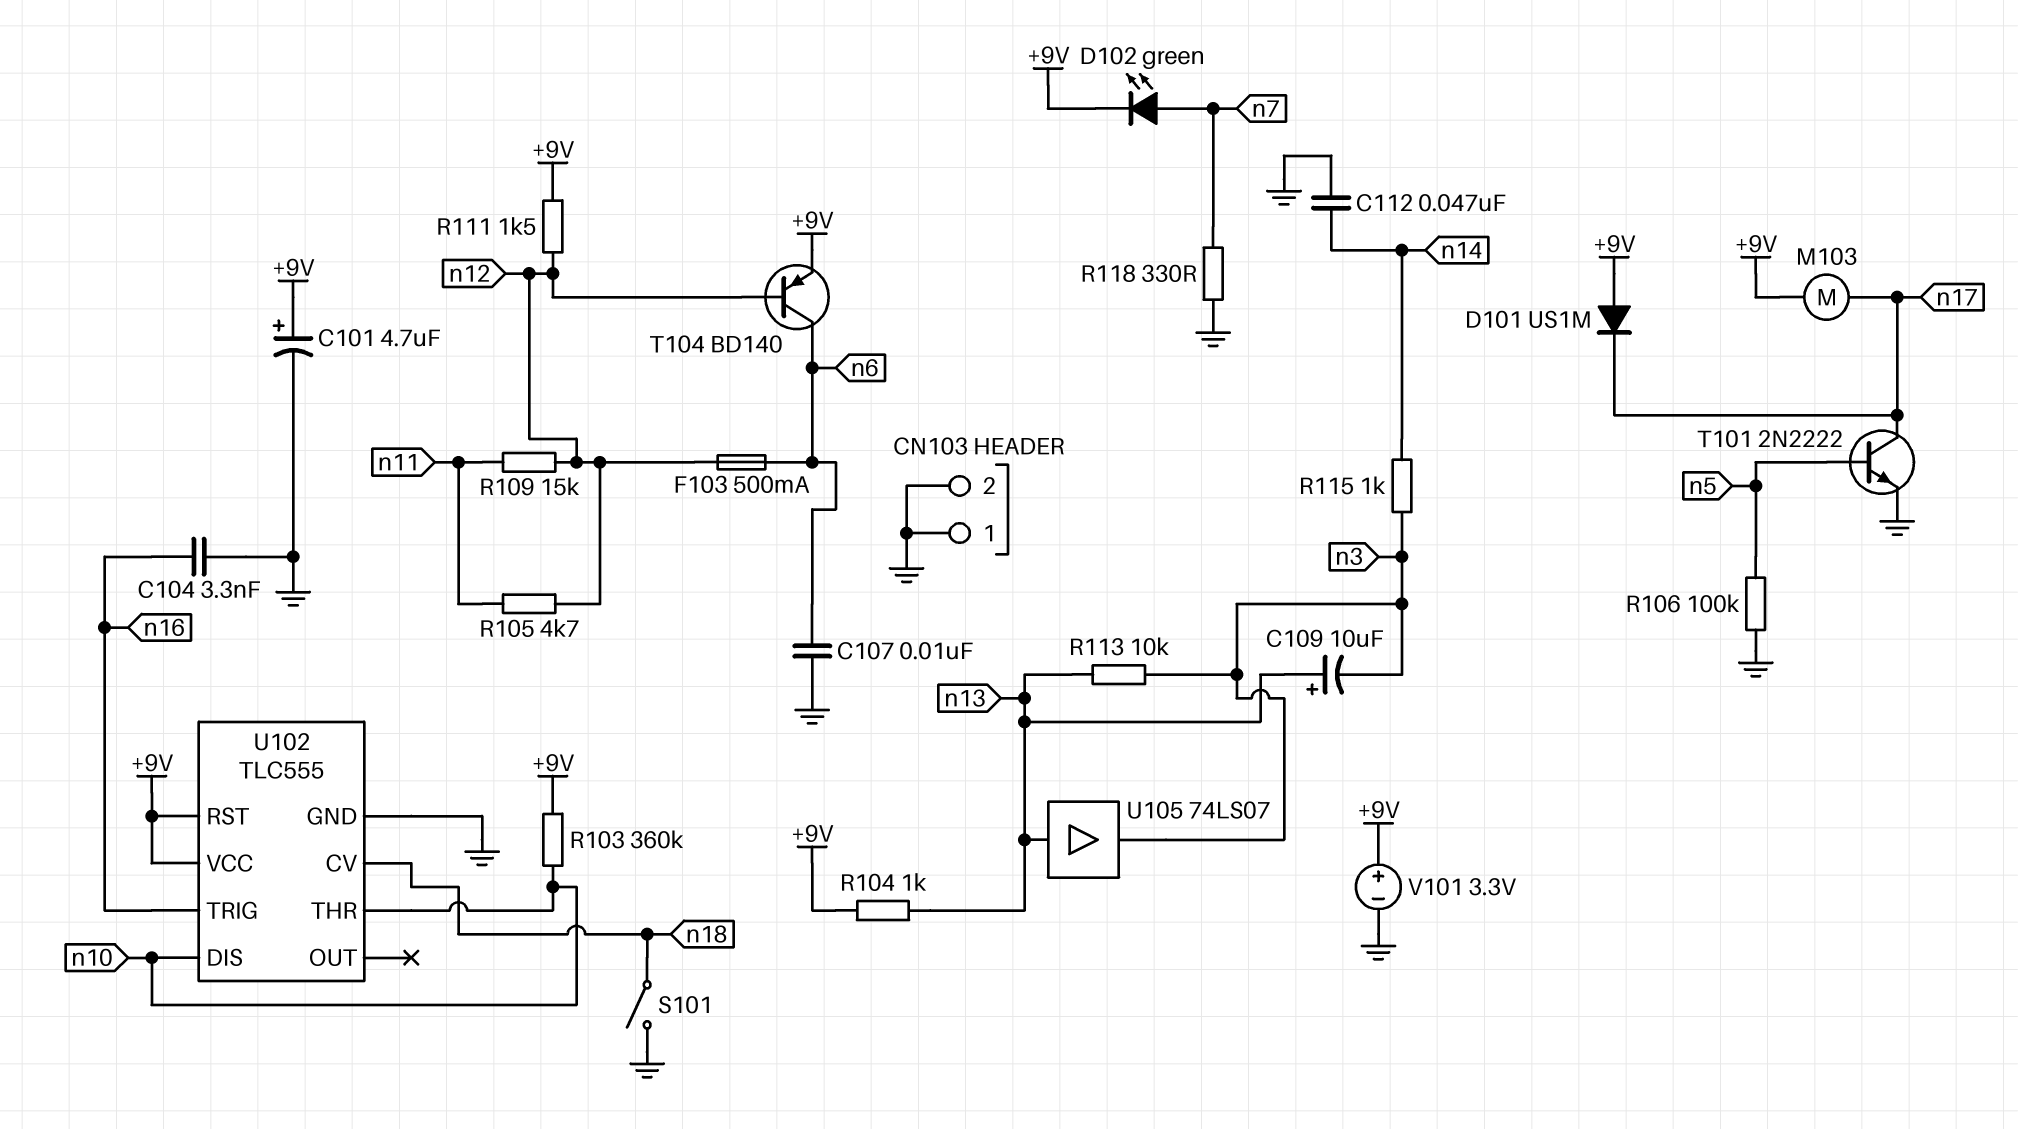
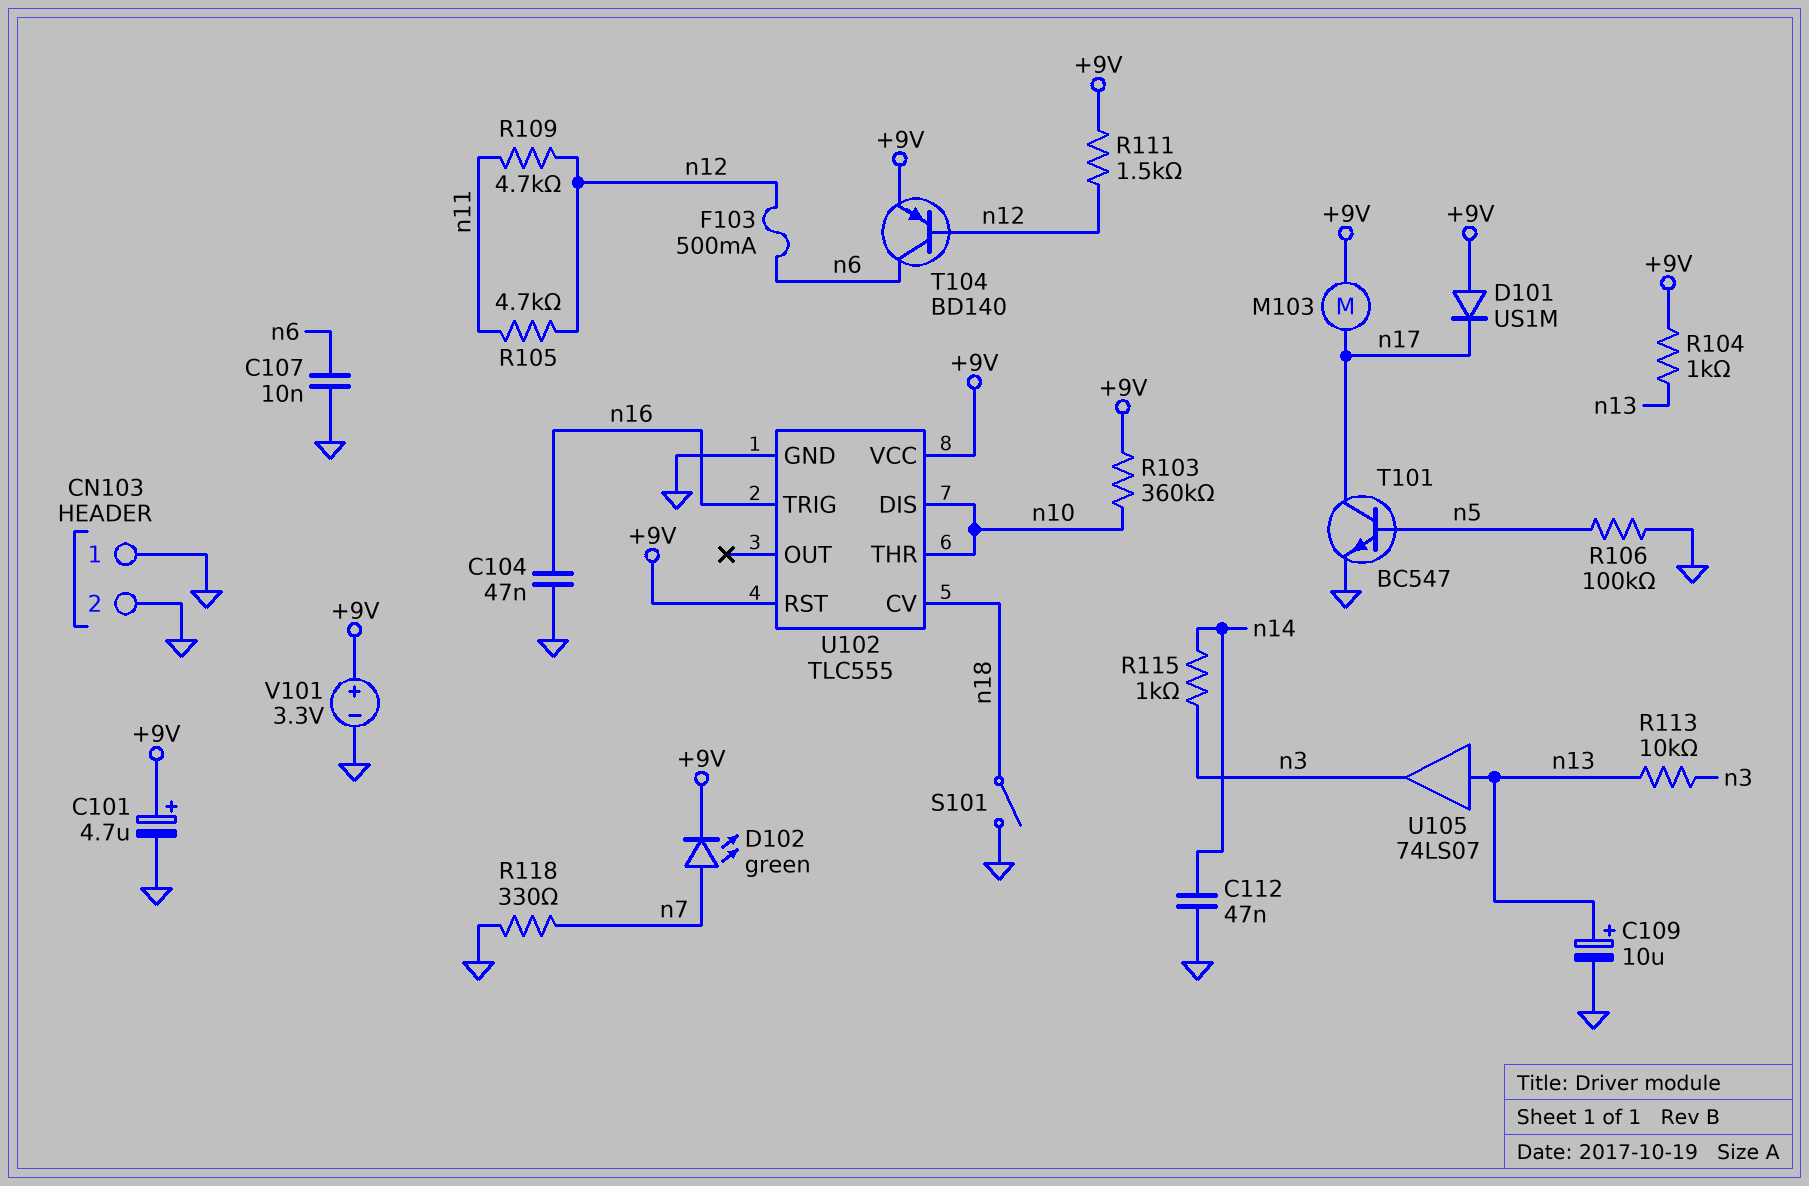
C104: 3.3nF (GND, n16) -> 47nF (GND, n16)
C109: 10uF (plus n13, minus n3) -> 10uF (plus n13, minus GND)
R109: 15k (n11, n12) -> 4.7k (n11, n12)
T101: NPN 2N2222 (B n5, C n17, E GND) -> NPN BC547 (B n5, C n17, E GND)

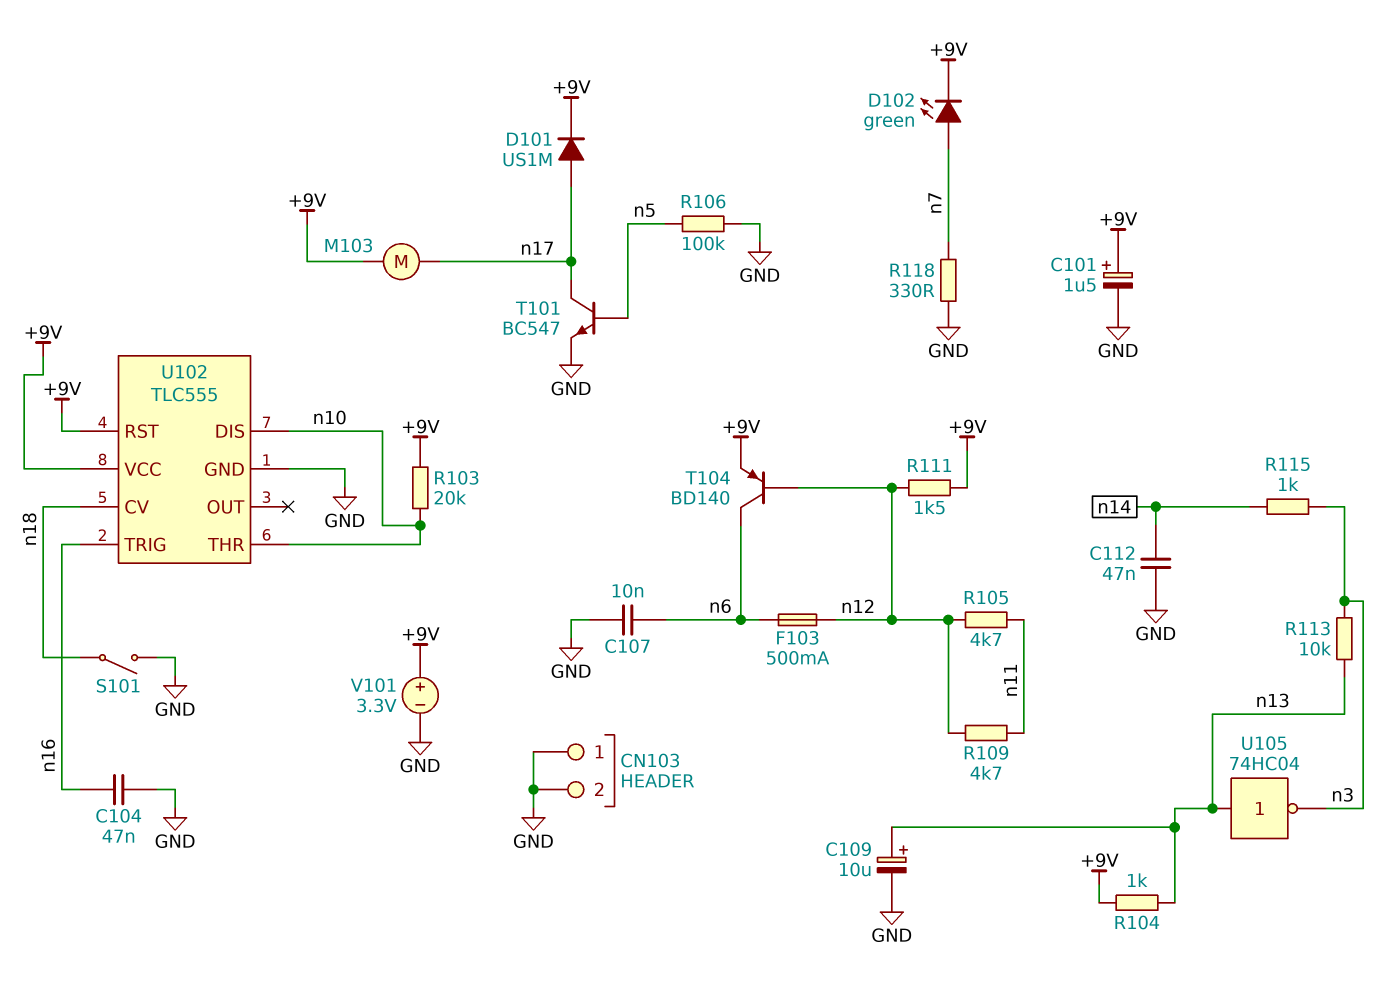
C101: 4.7uF (plus +9V, minus GND) -> 1.5uF (plus +9V, minus GND)
D101: diode US1M (A +9V, K n17) -> diode US1M (A n17, K +9V)
R103: 360k (+9V, n10) -> 20k (+9V, n10)
U105: buffer 74LS07 (in n13, out n3) -> NOT 74HC04 (in n13, out n3)

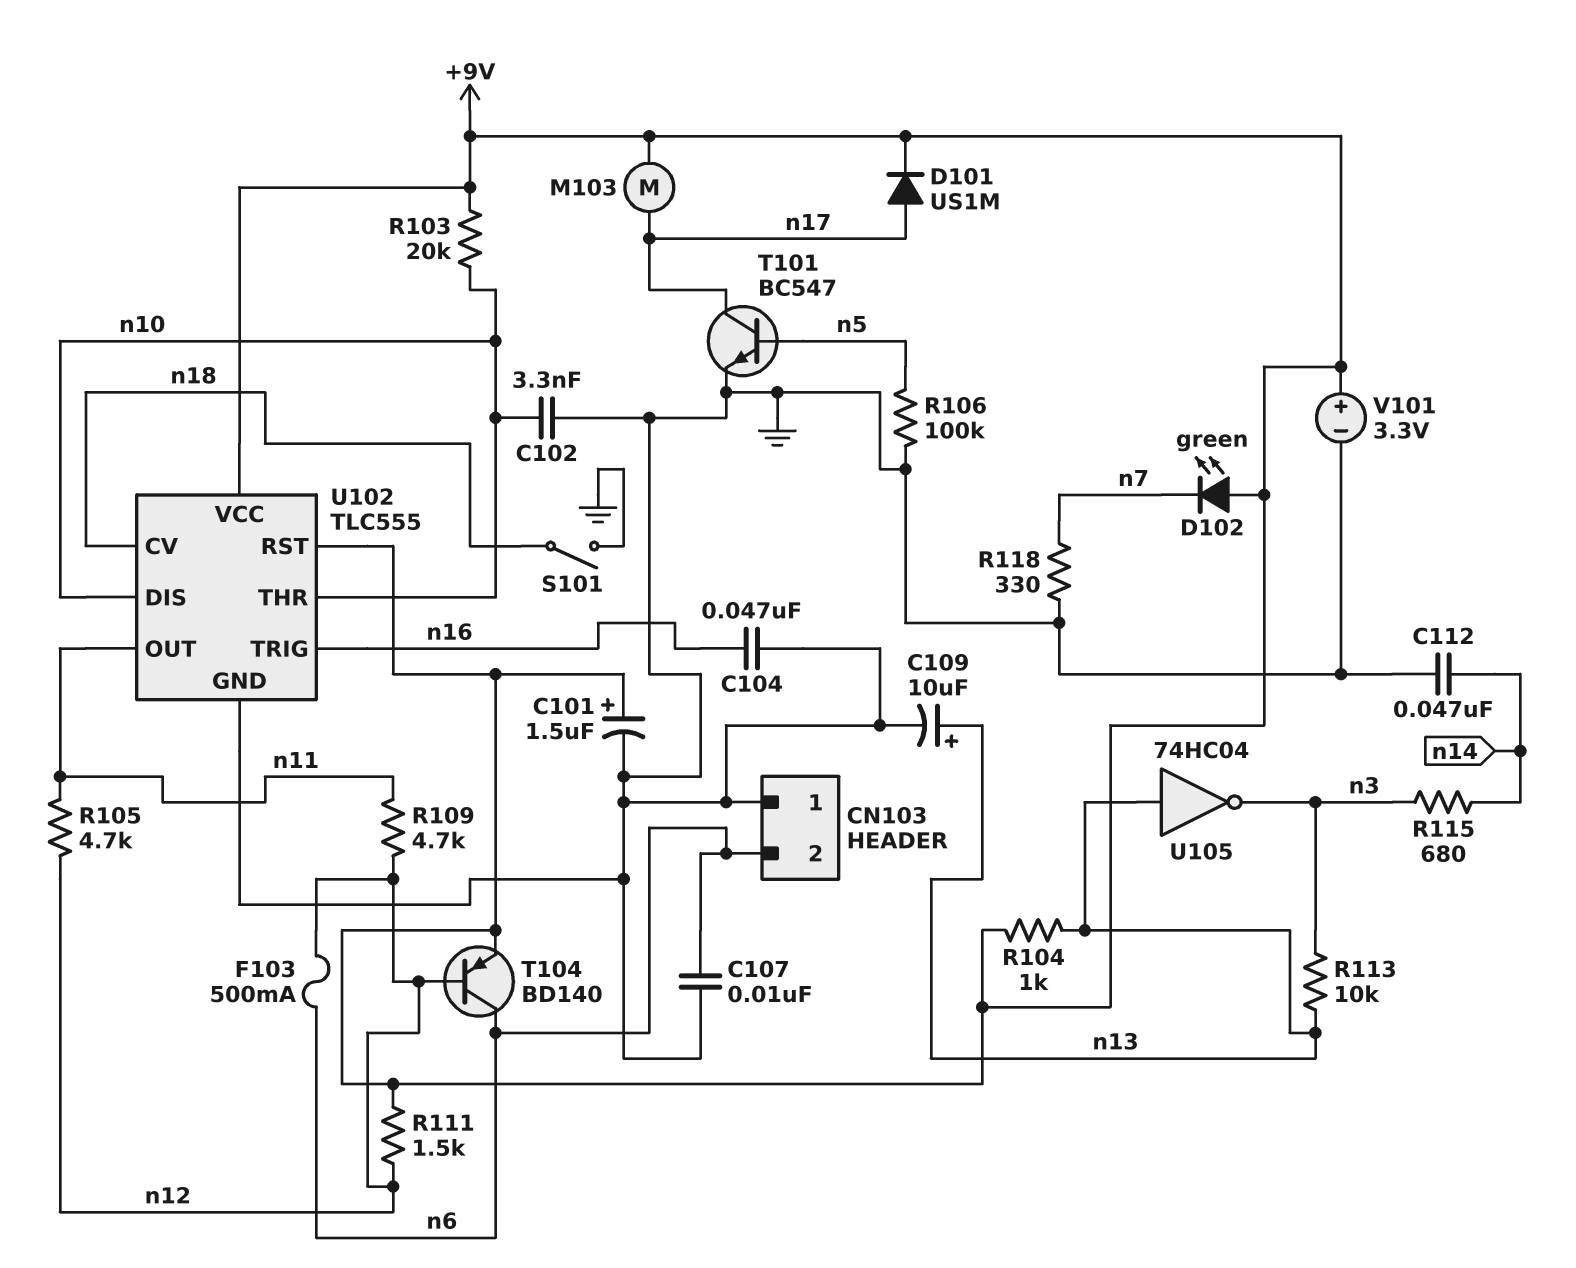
C102: none -> 3.3nF (GND, n10)
CN103 pin 2: GND -> n6
D102: LED green (A n7, K +9V) -> LED green (A +9V, K n7)
R115: 1k (n3, n14) -> 680 (n3, n14)
U102 pin OUT: none -> n11

